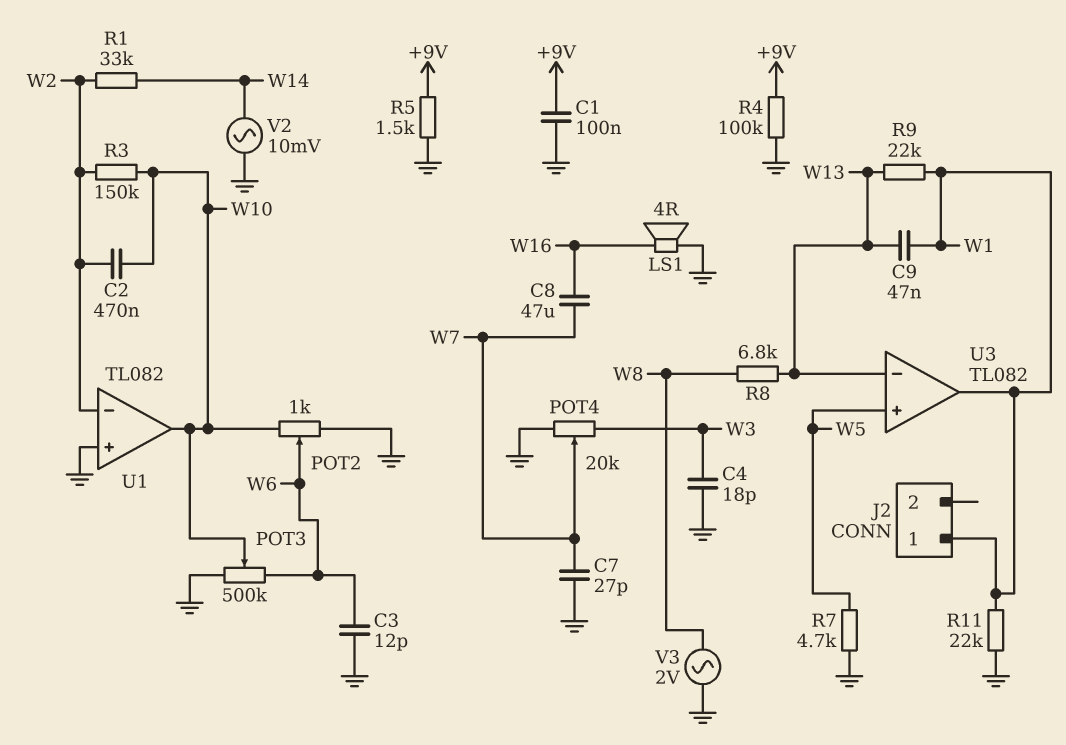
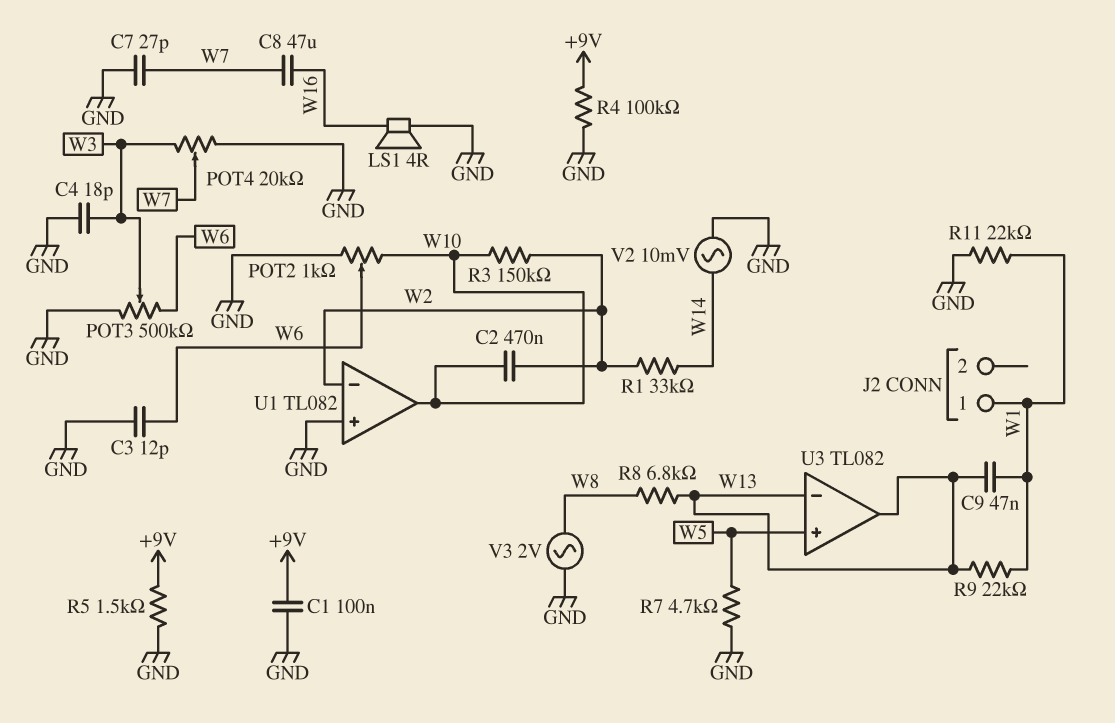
POT3: 500k (GND, W6, wiper W10) -> 500k (GND, W6, wiper W3)
U3 pin out: W1 -> W13

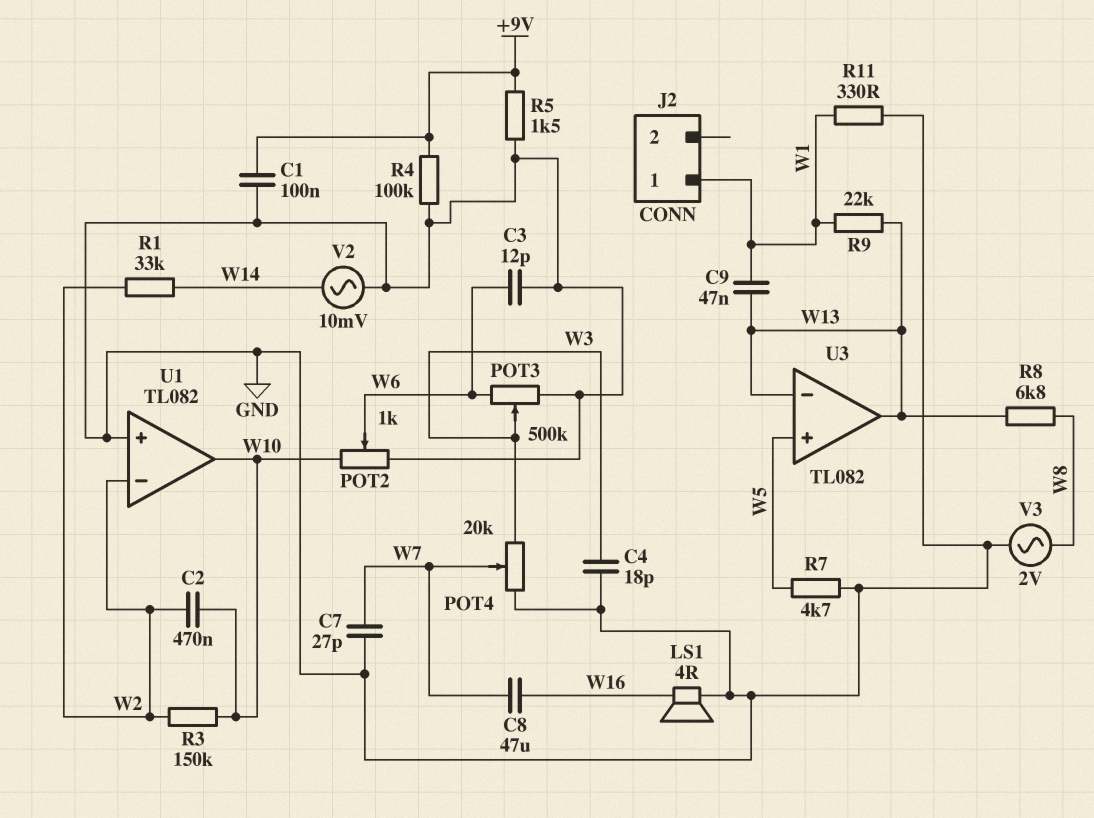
R11: 22k (GND, W1) -> 330 (GND, W1)

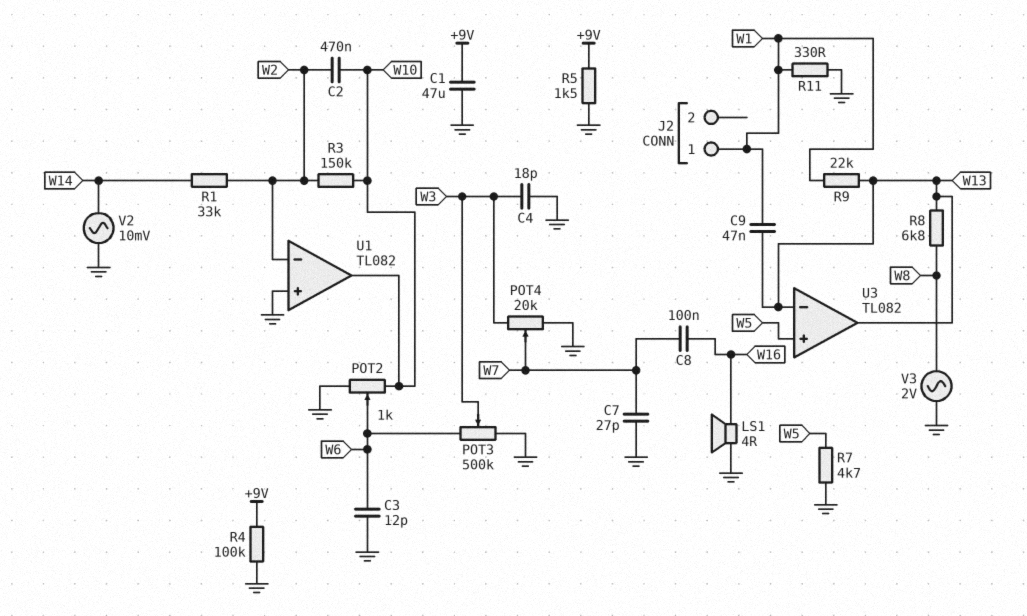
C1: 100nF (+9V, GND) -> 47uF (+9V, GND)
C8: 47uF (W7, W16) -> 100nF (W7, W16)

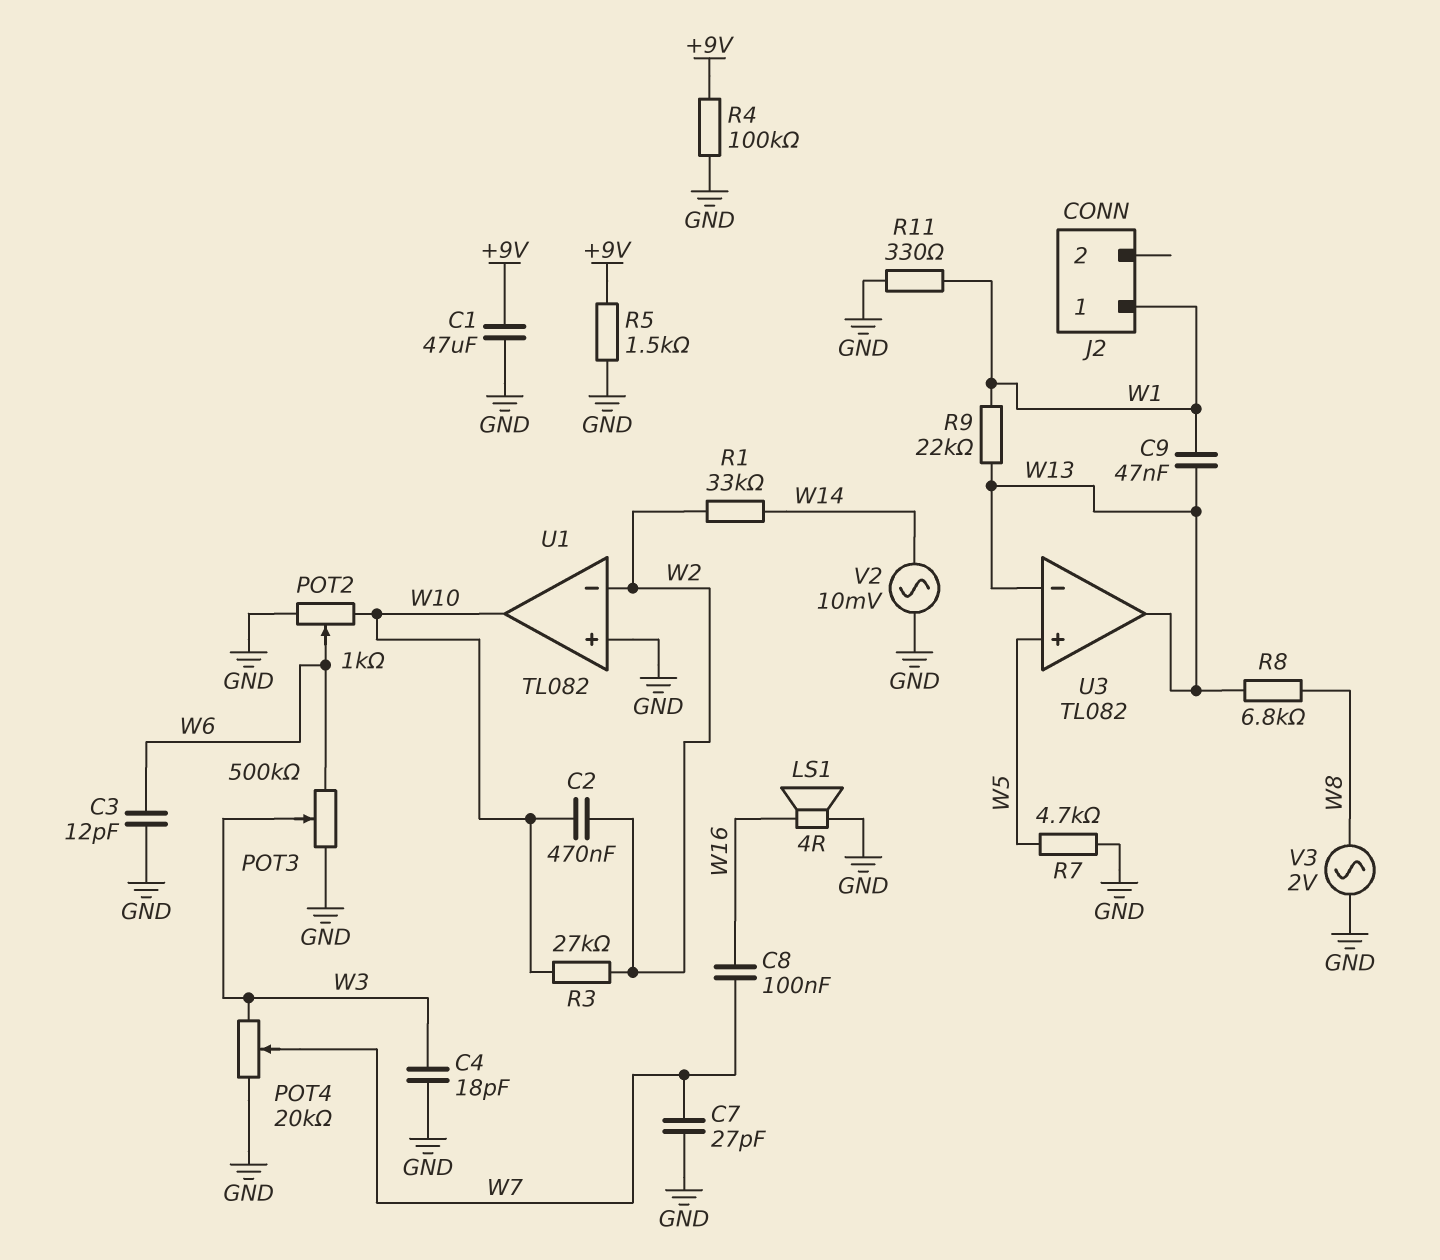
R3: 150k (W2, W10) -> 27k (W2, W10)

